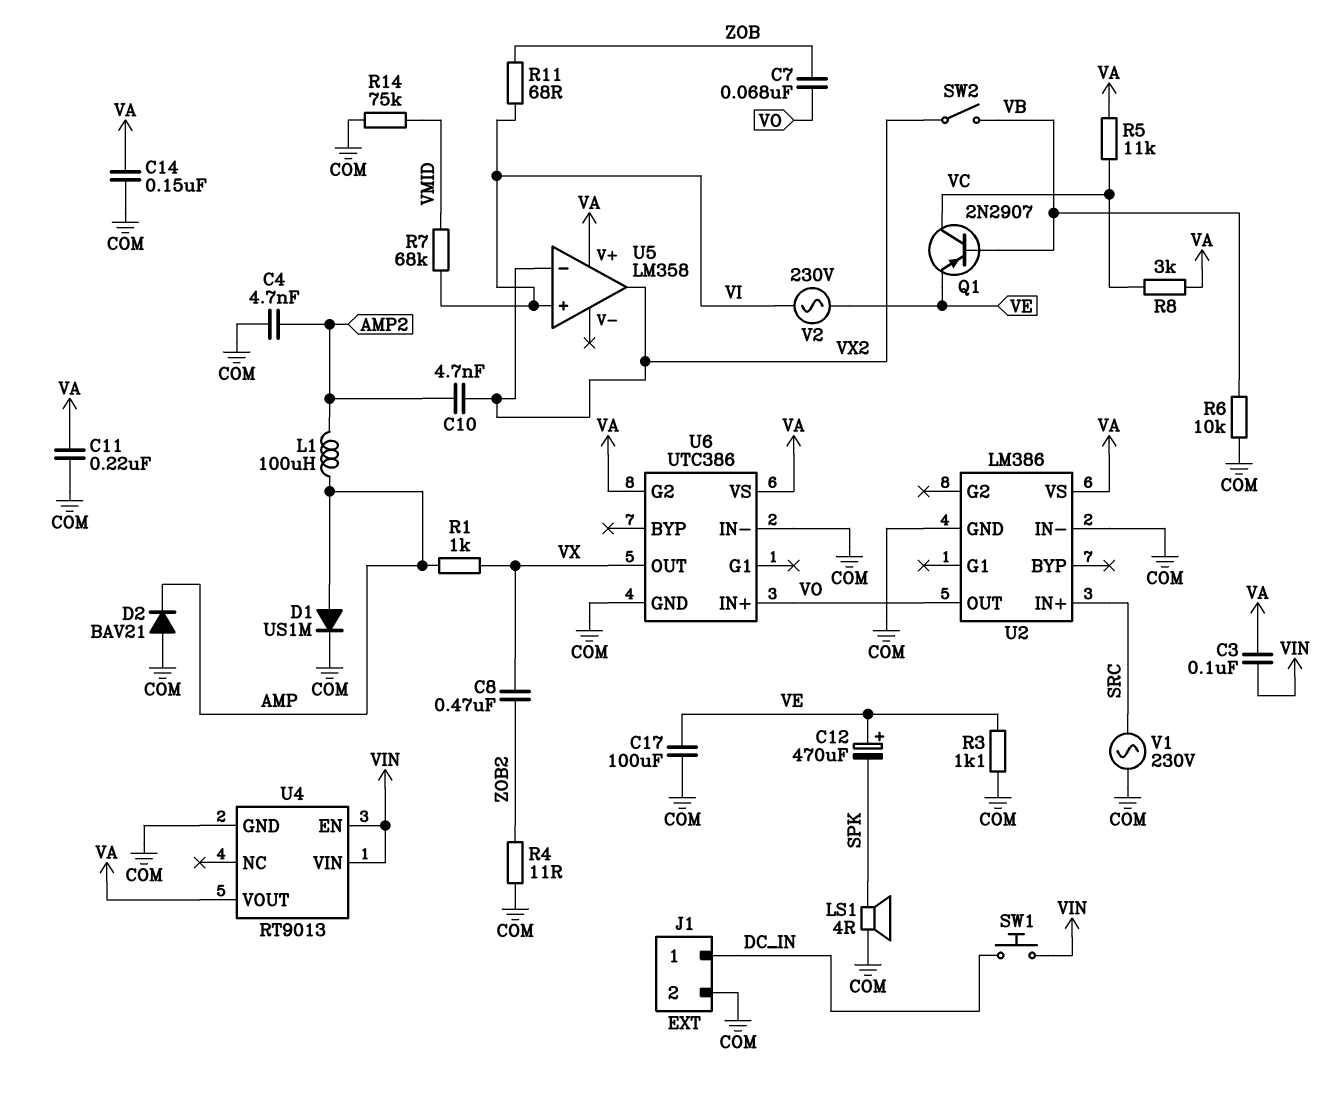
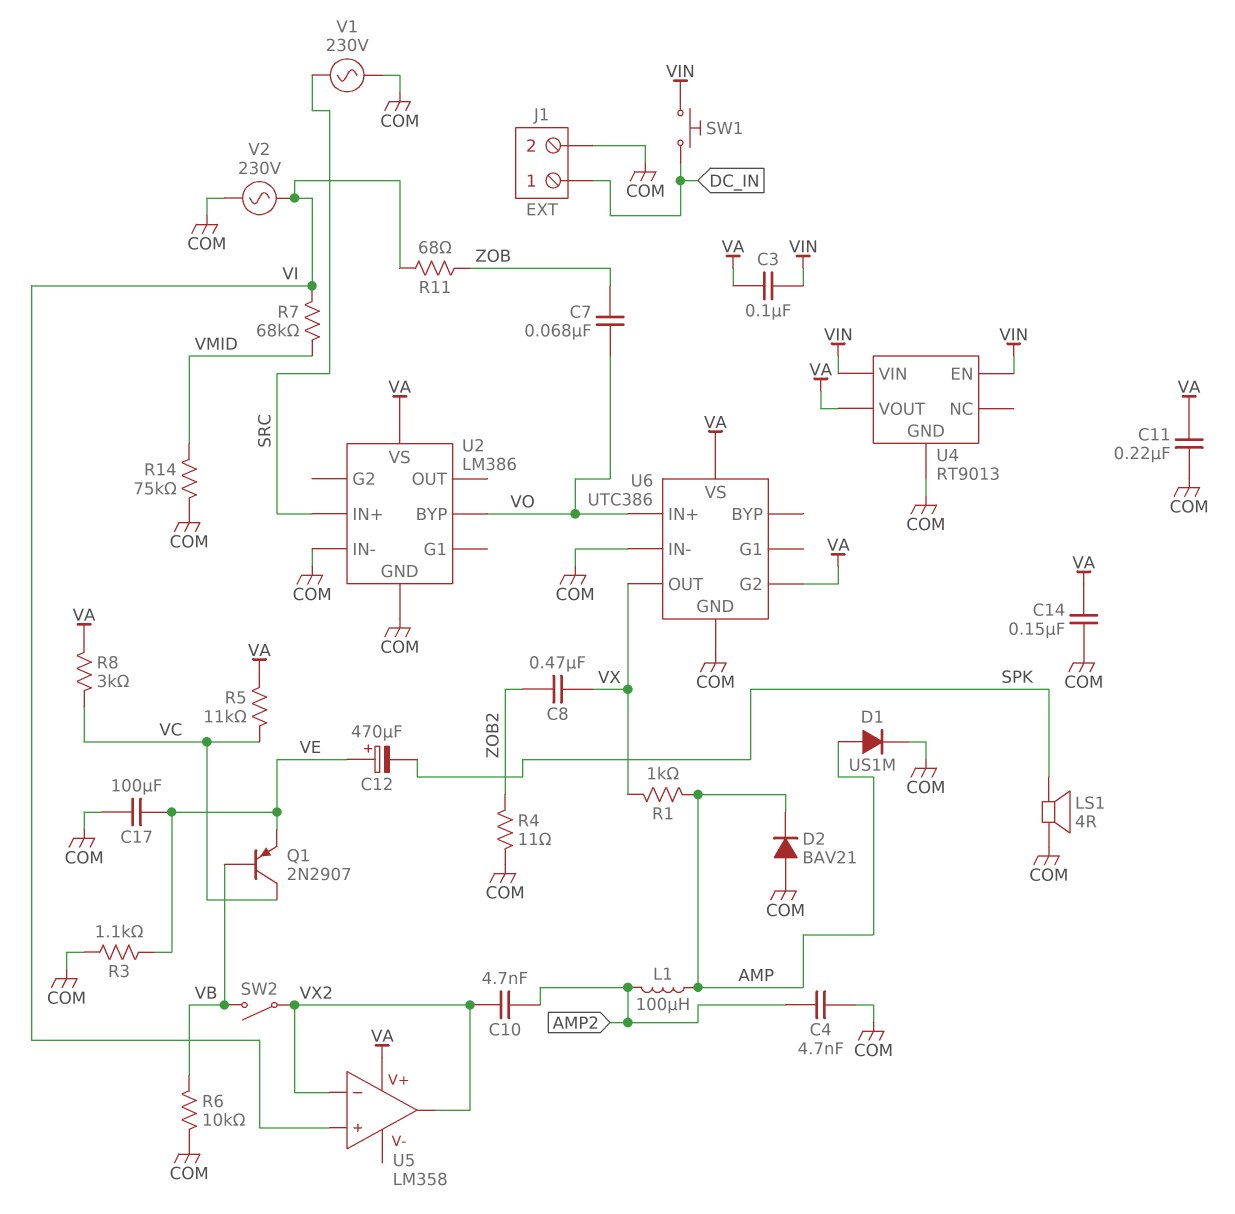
U2 pin BYP: none -> VO
U2 pin OUT: VO -> none
V2: AC 230V (VE, VI) -> AC 230V (COM, VI)

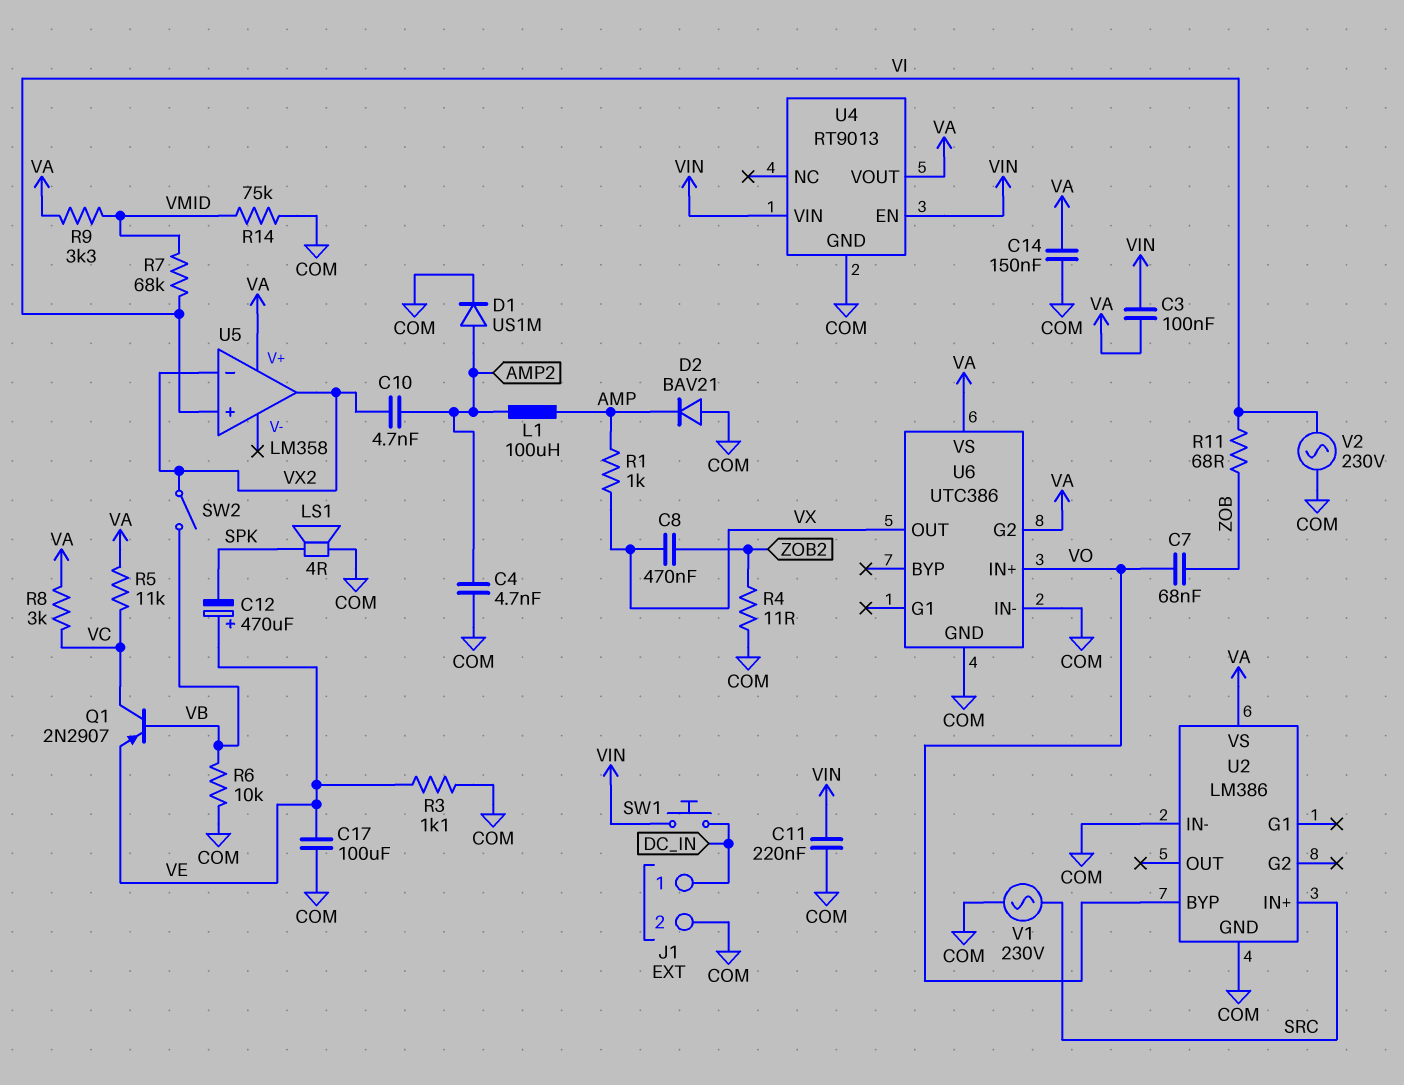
C11: 220nF (COM, VA) -> 220nF (COM, VIN)
D1: diode US1M (A AMP, K COM) -> diode US1M (A AMP2, K COM)
R9: none -> 3.3k (VA, VMID)

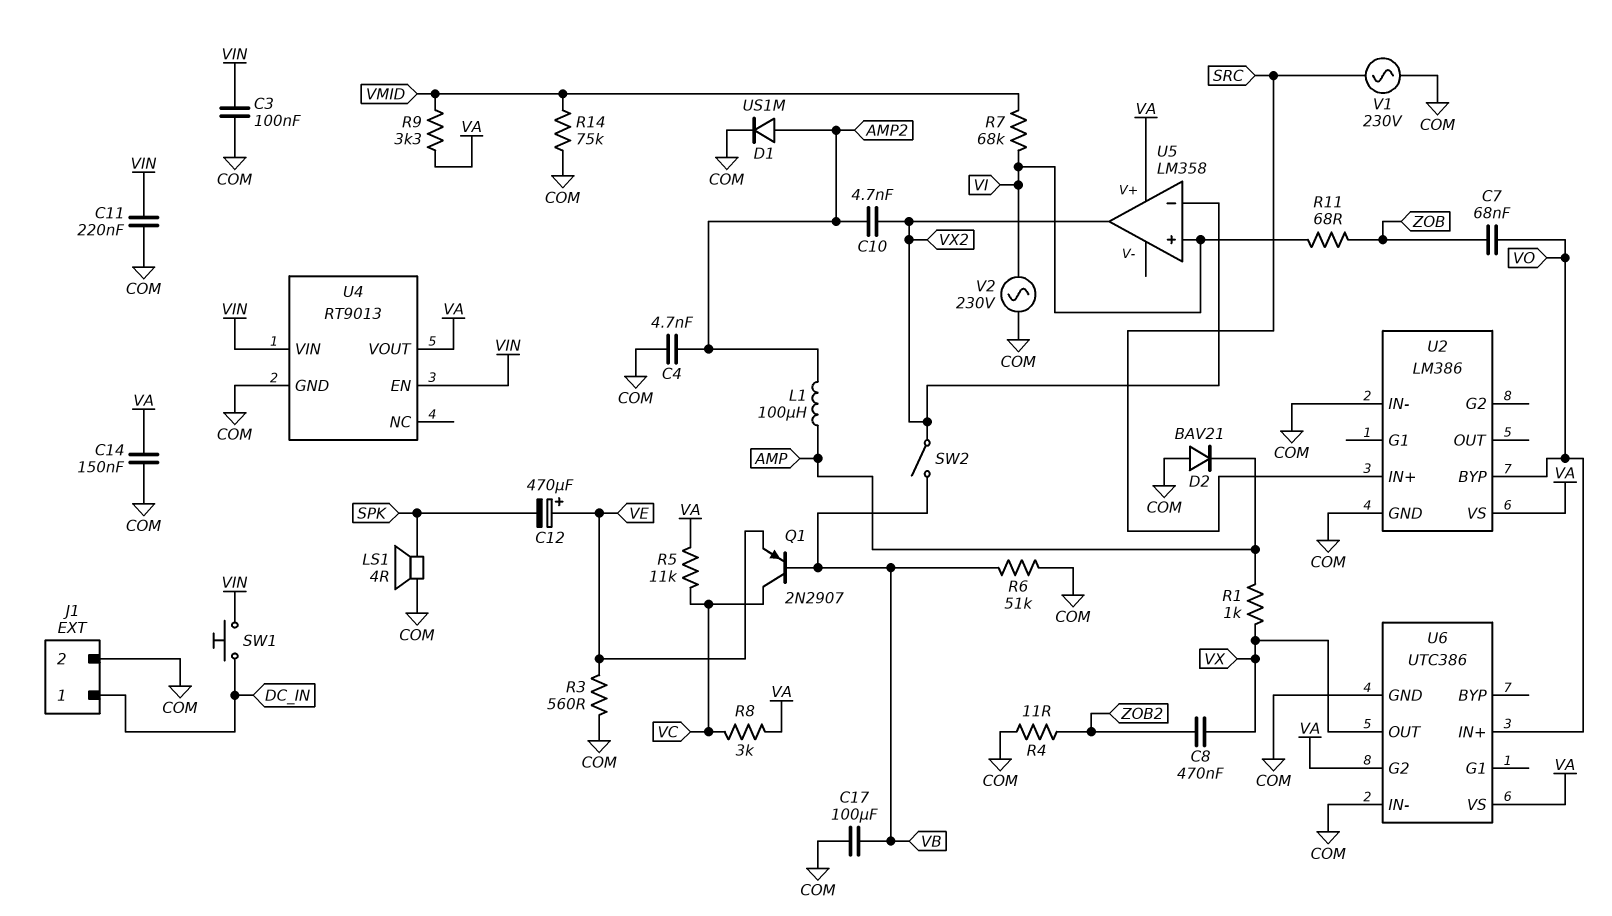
C3: 100nF (VA, VIN) -> 100nF (COM, VIN)
C17: 100uF (COM, VE) -> 100uF (COM, VB)
R3: 1.1k (COM, VE) -> 560 (COM, VE)
R6: 10k (COM, VB) -> 51k (COM, VB)

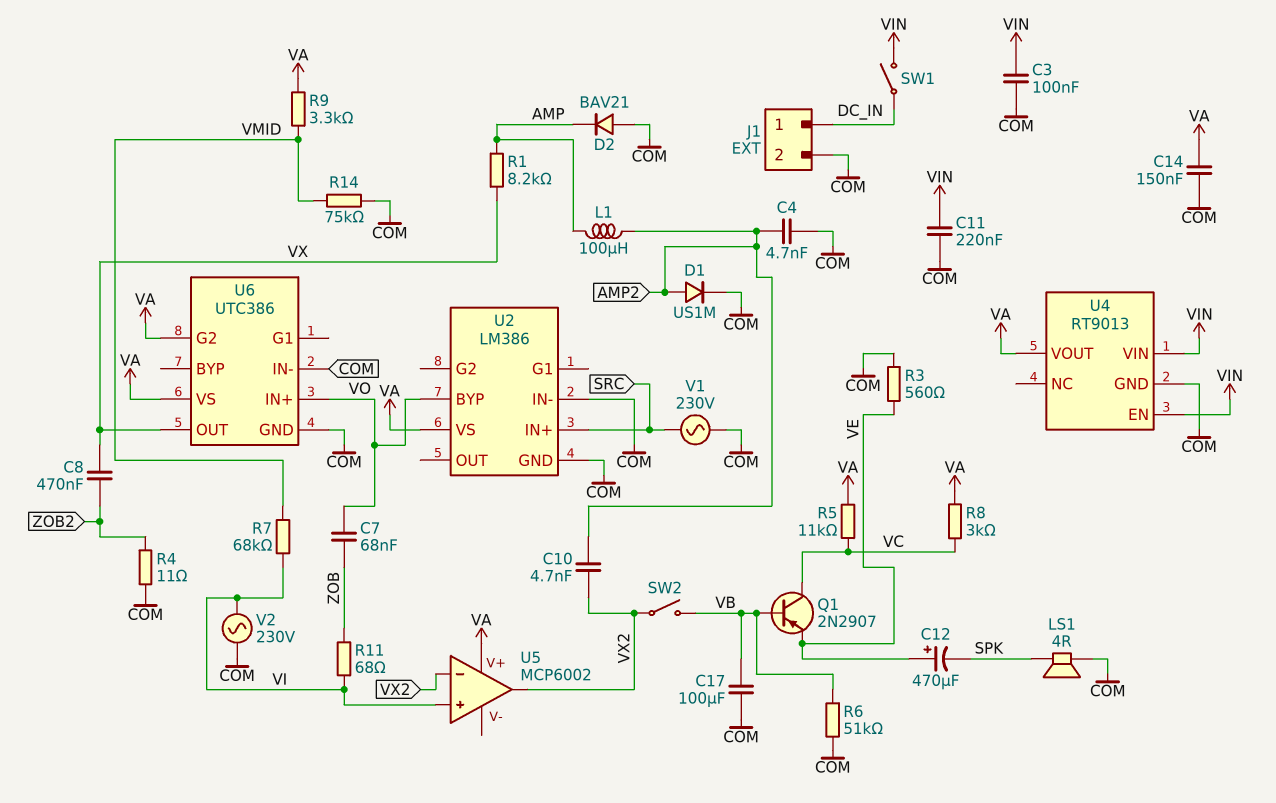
R1: 1k (AMP, VX) -> 8.2k (AMP, VX)
SW1: button (DC_IN, VIN) -> switch (DC_IN, VIN)
U5: LM358 -> MCP6002

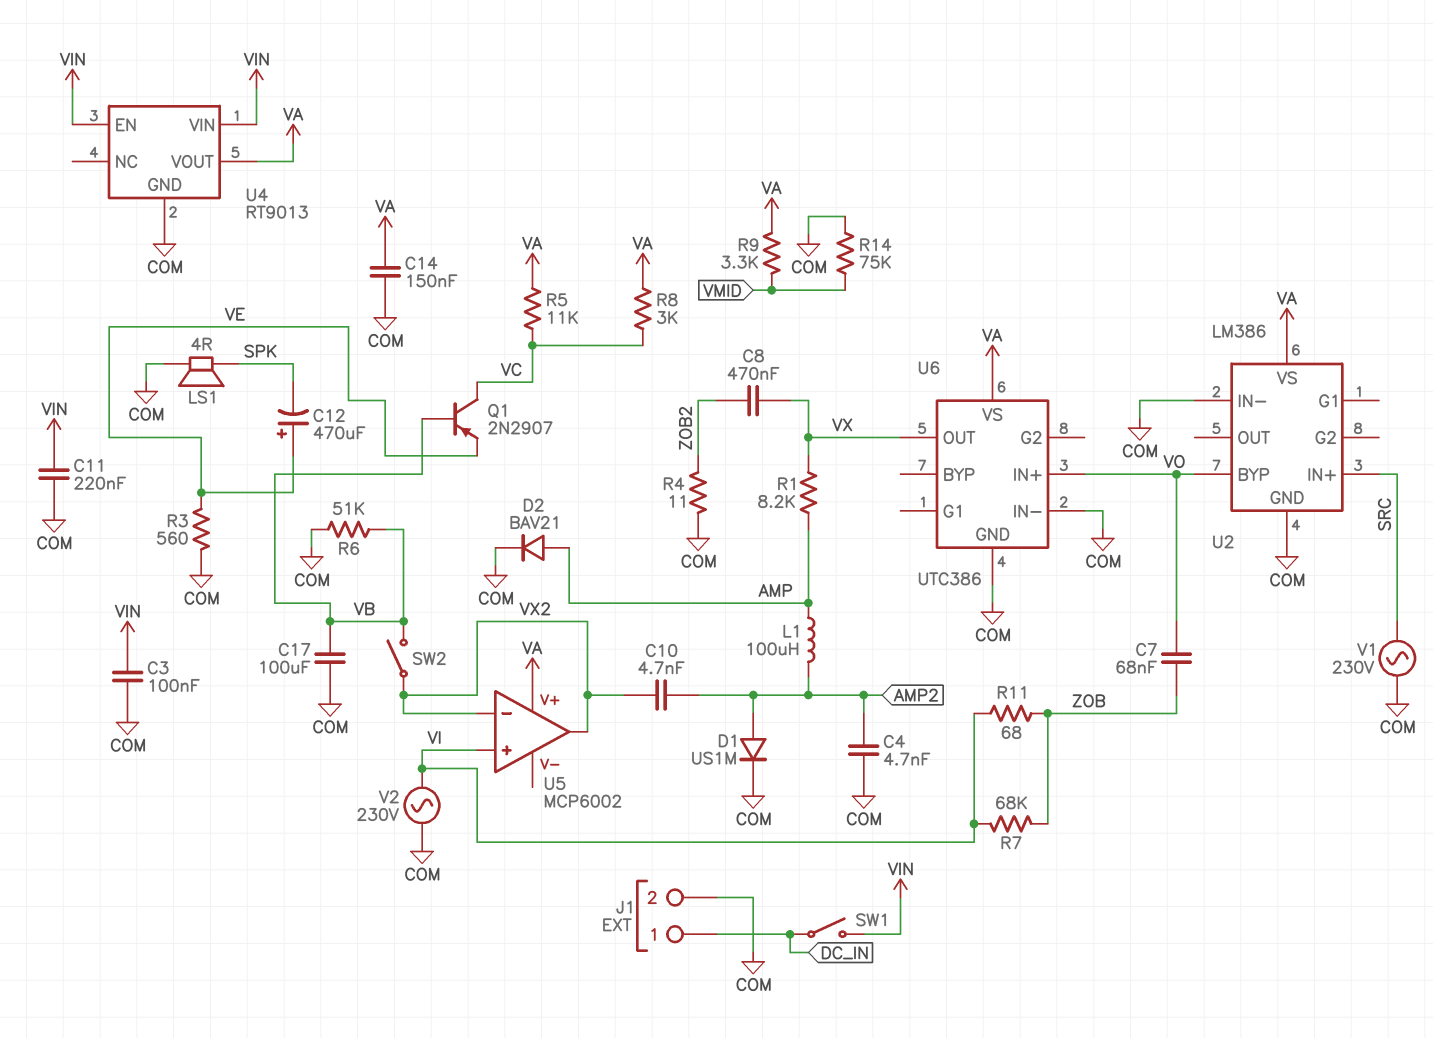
D2: diode BAV21 (A COM, K AMP) -> diode BAV21 (A AMP, K COM)
R7: 68k (VI, VMID) -> 68k (VI, ZOB)
U6 pin G2: VA -> none

